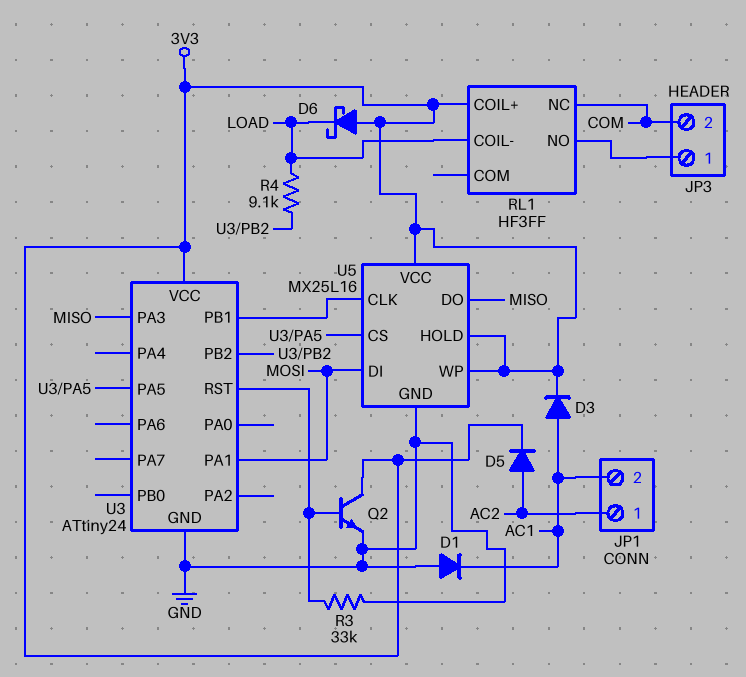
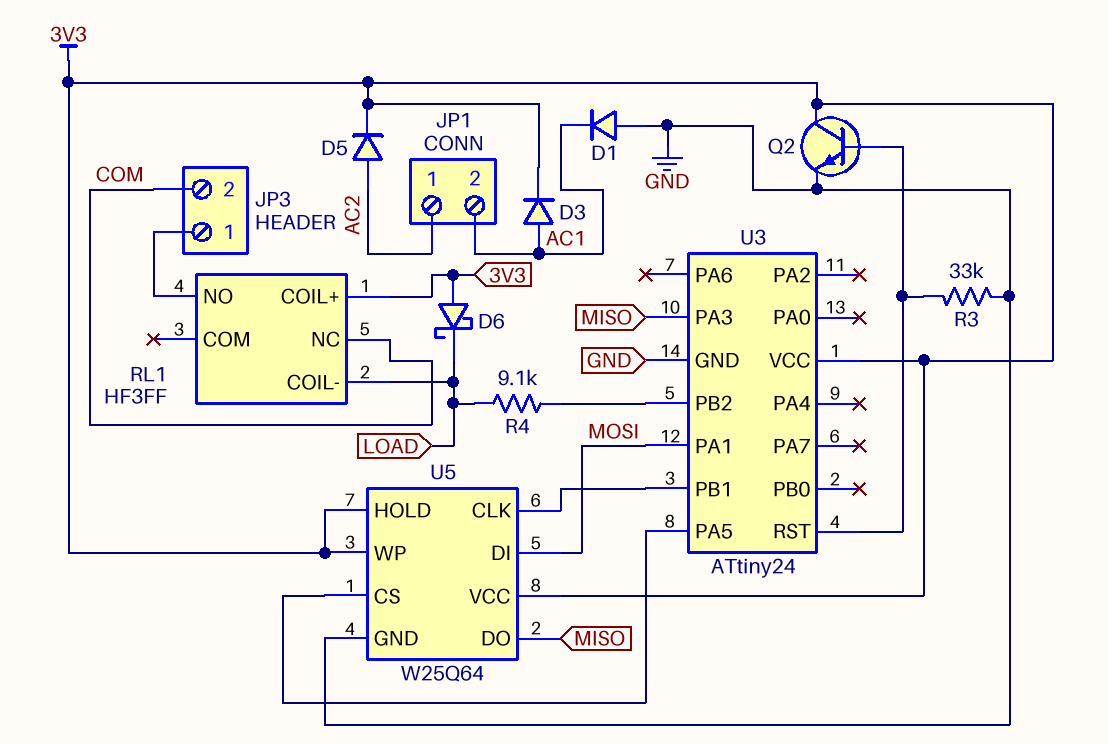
U5: MX25L16 -> W25Q64

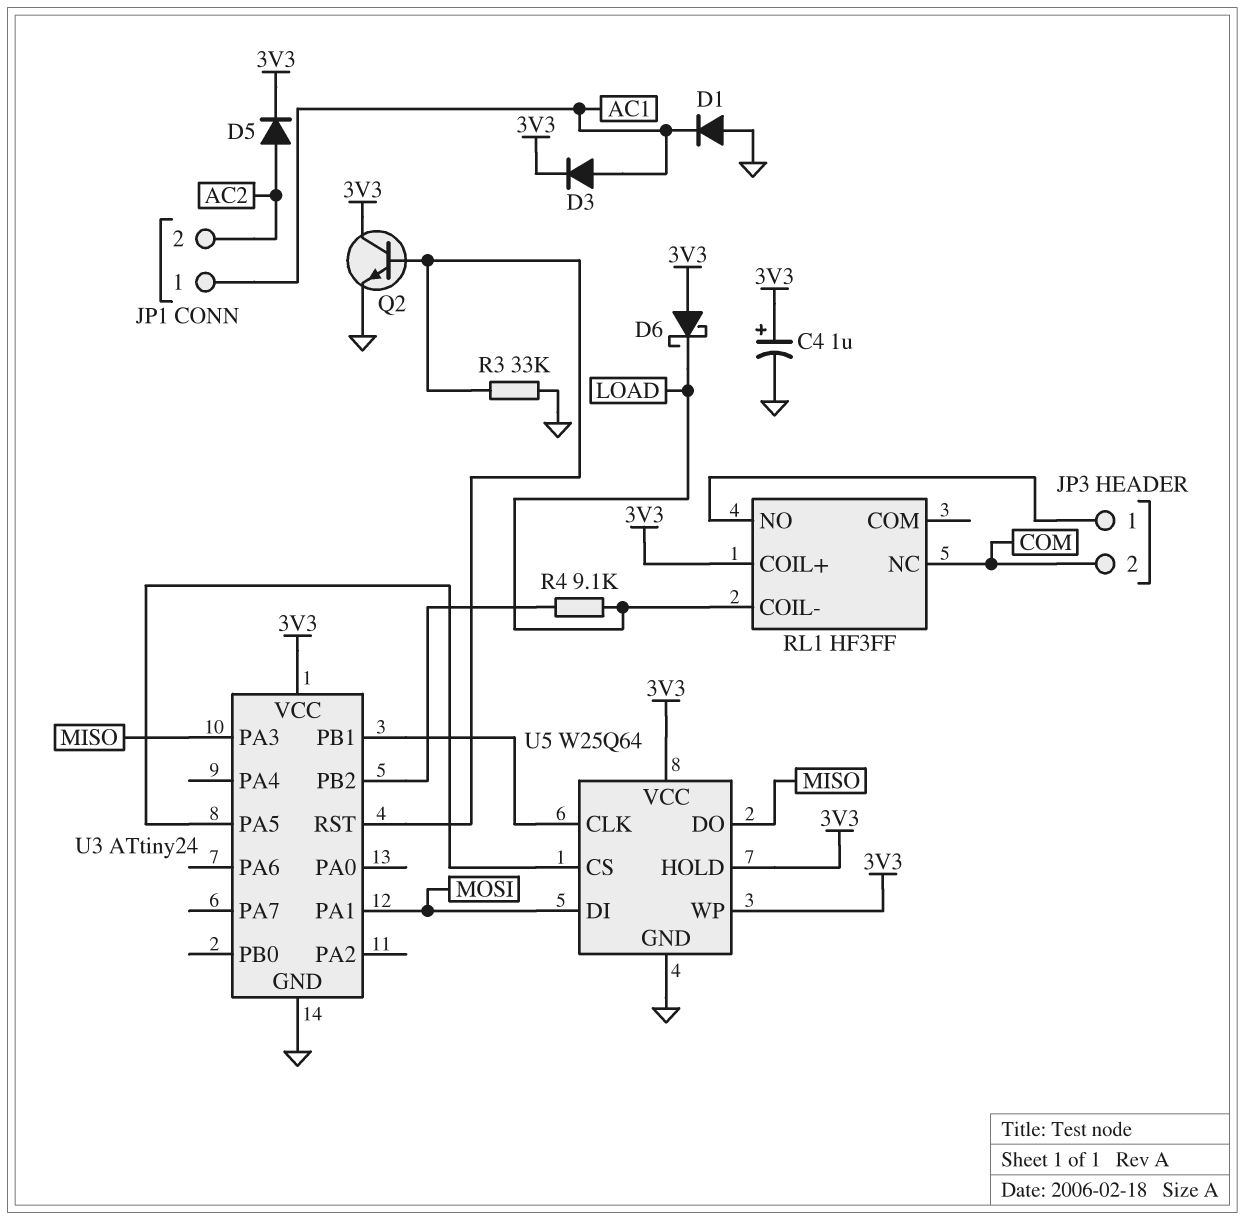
C4: none -> 1uF (plus 3V3, minus GND)
JP1 pin 1: AC2 -> AC1
JP1 pin 2: AC1 -> AC2

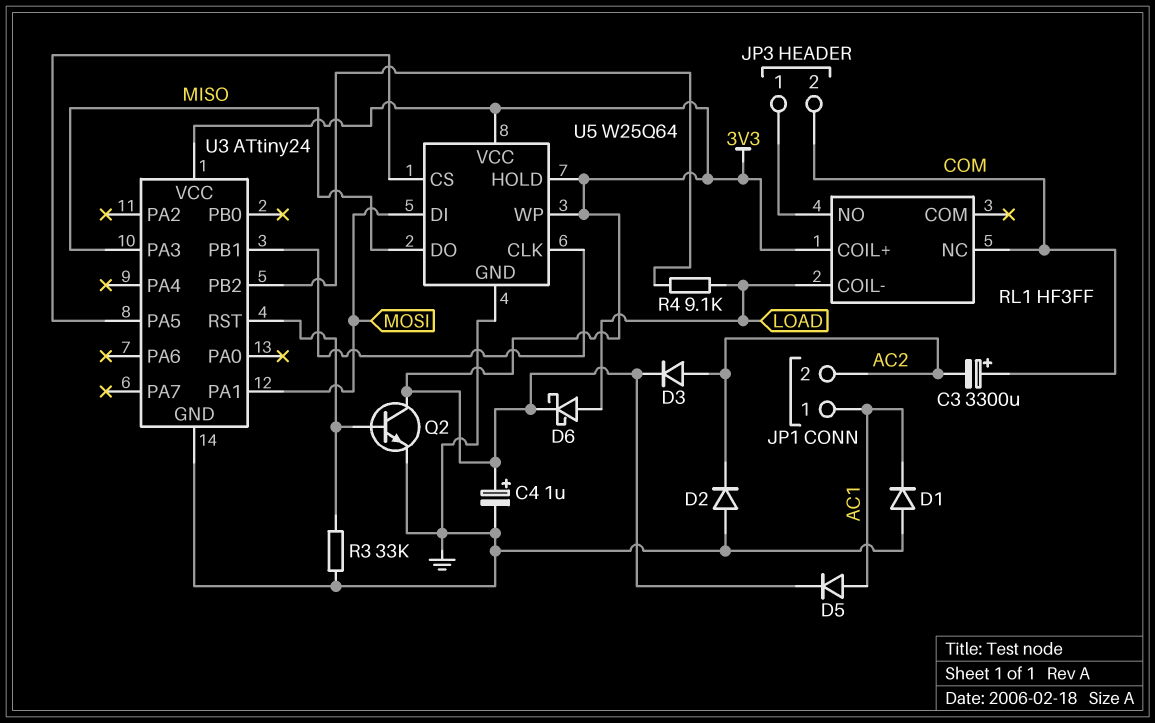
C3: none -> 3300uF (plus COM, minus AC2)
D2: none -> diode (A GND, K AC2)
D3: diode (A AC1, K 3V3) -> diode (A AC2, K 3V3)
D5: diode (A AC2, K 3V3) -> diode (A AC1, K 3V3)
D6: schottky (A 3V3, K LOAD) -> schottky (A LOAD, K 3V3)

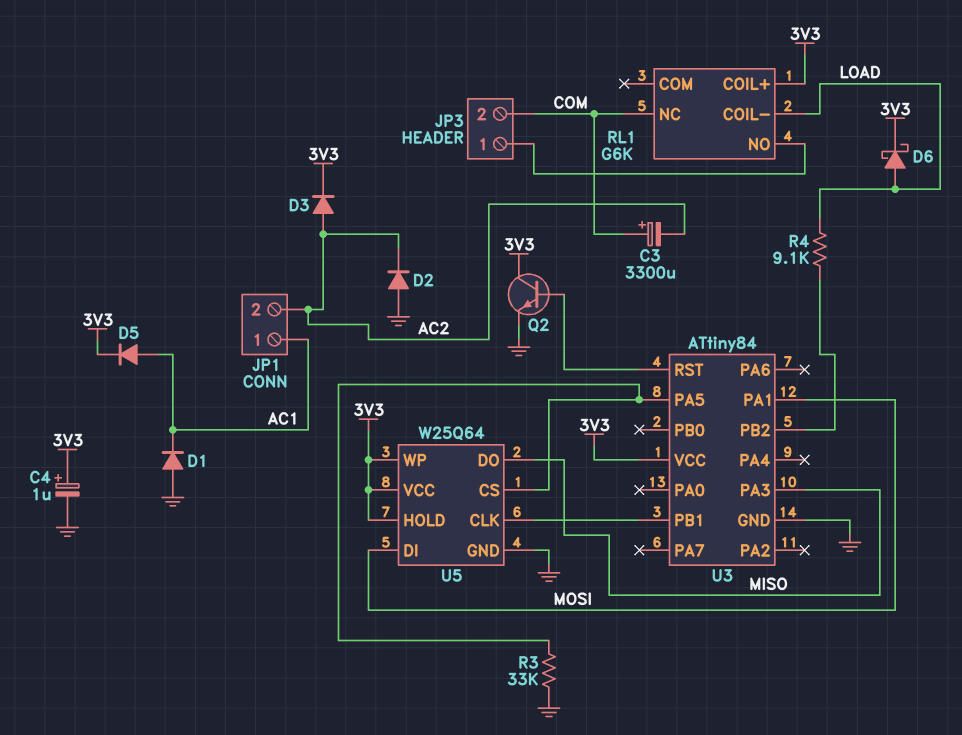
R3: 33k (GND, U3/RST) -> 33k (GND, U3/PA5)
RL1: HF3FF -> G6K
U3: ATtiny24 -> ATtiny84

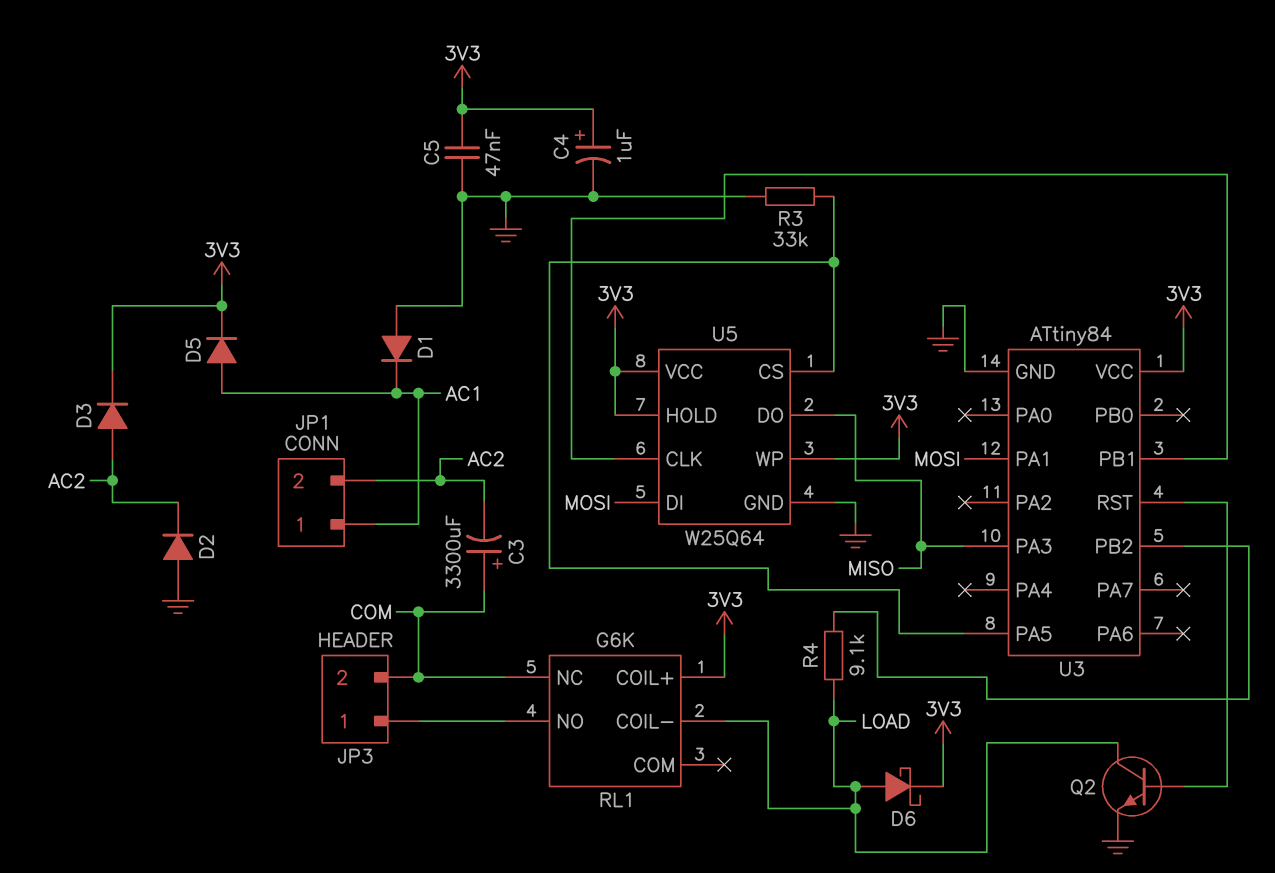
C5: none -> 47nF (3V3, GND)
Q2: NPN (B U3/RST, C 3V3, E GND) -> NPN (B U3/RST, C LOAD, E GND)

